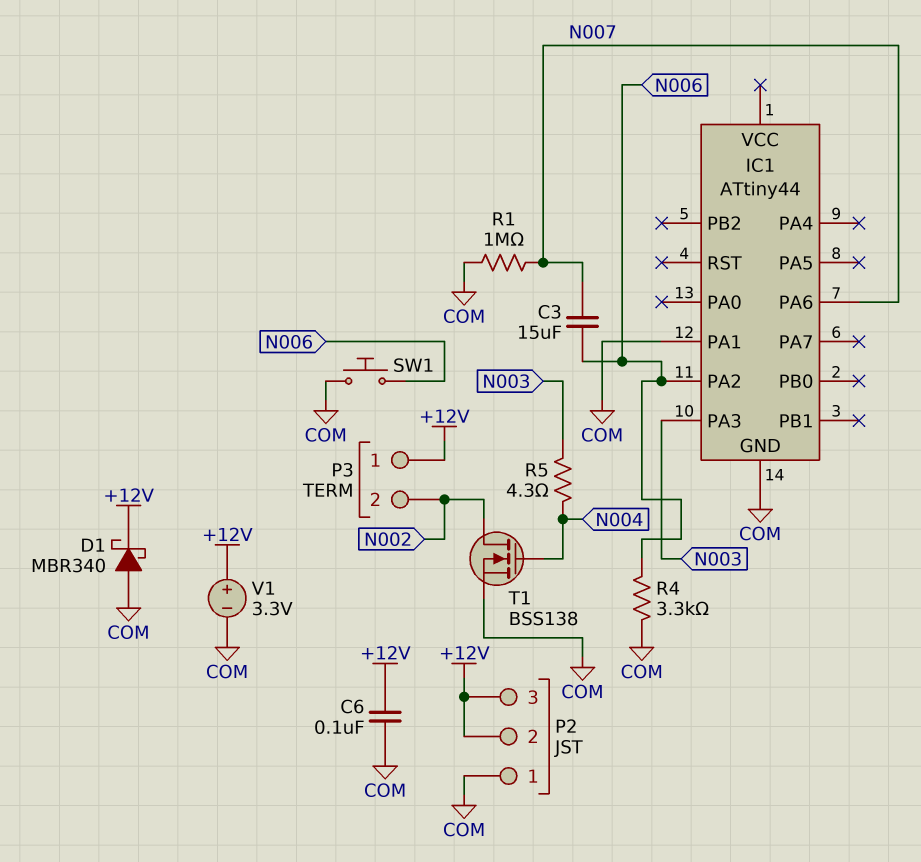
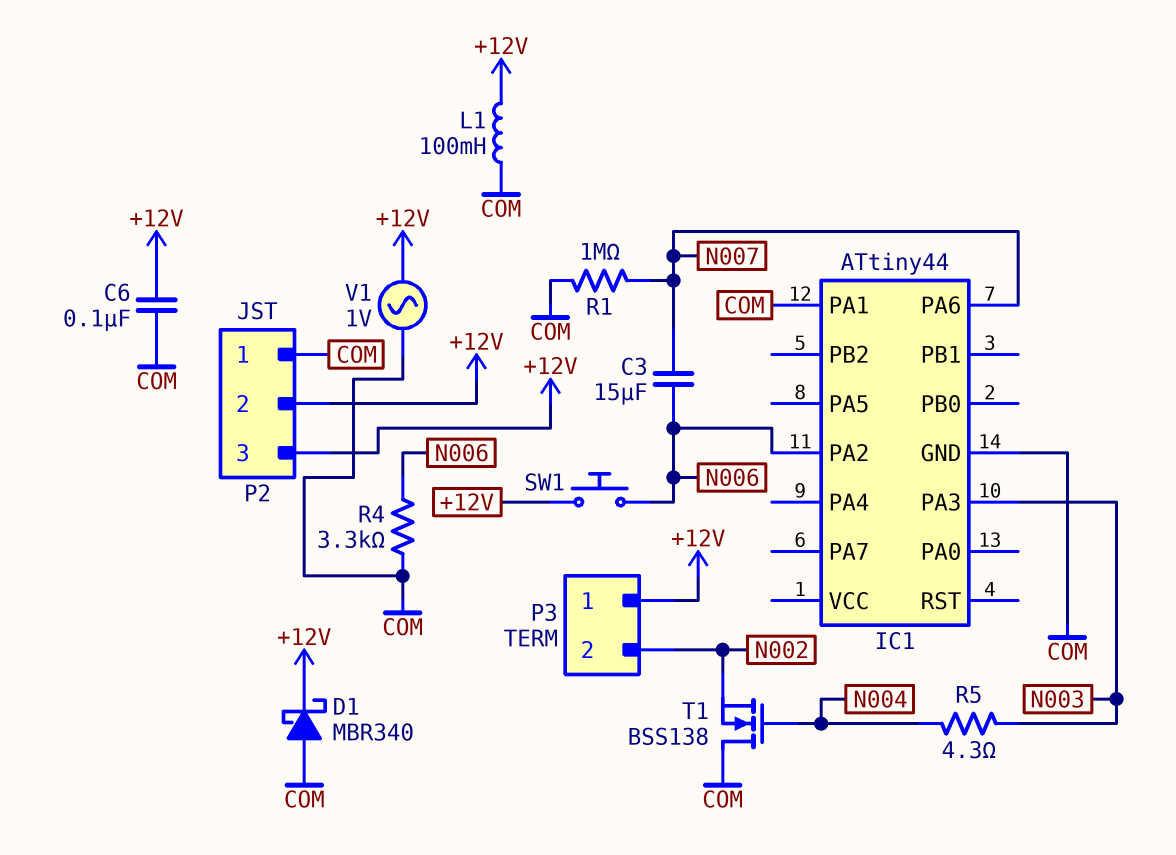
L1: none -> 100mH (+12V, COM)
SW1: button (COM, N006) -> button (+12V, N006)
T1: NMOS BSS138 (G N004, D N002, S COM) -> NMOS BSS138 (G N004, D COM, S N002)
V1: 3.3V (plus +12V, minus COM) -> AC 1V (+12V, COM)

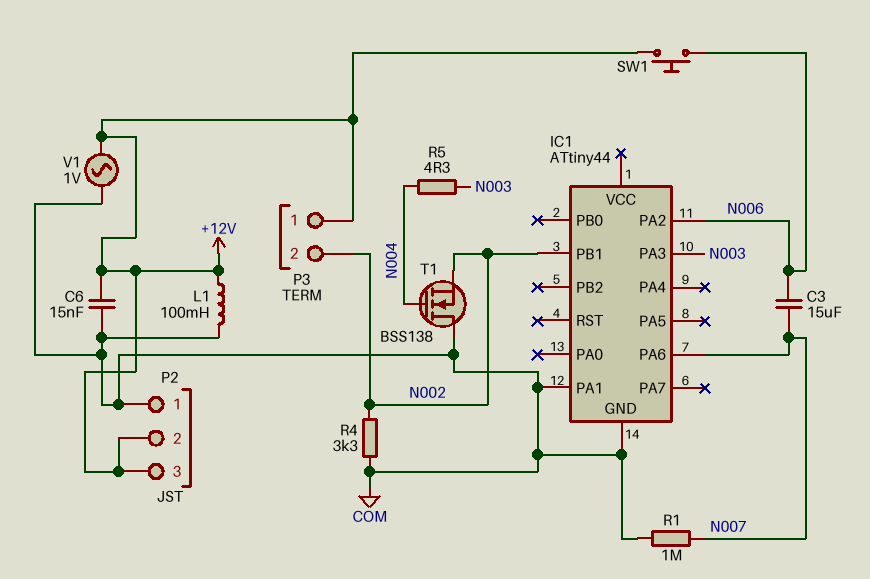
C6: 100nF (+12V, COM) -> 15nF (+12V, COM)
D1: schottky MBR340 (A COM, K +12V) -> none
IC1 pin PB1: none -> N002
R4: 3.3k (COM, N006) -> 3.3k (COM, N002)

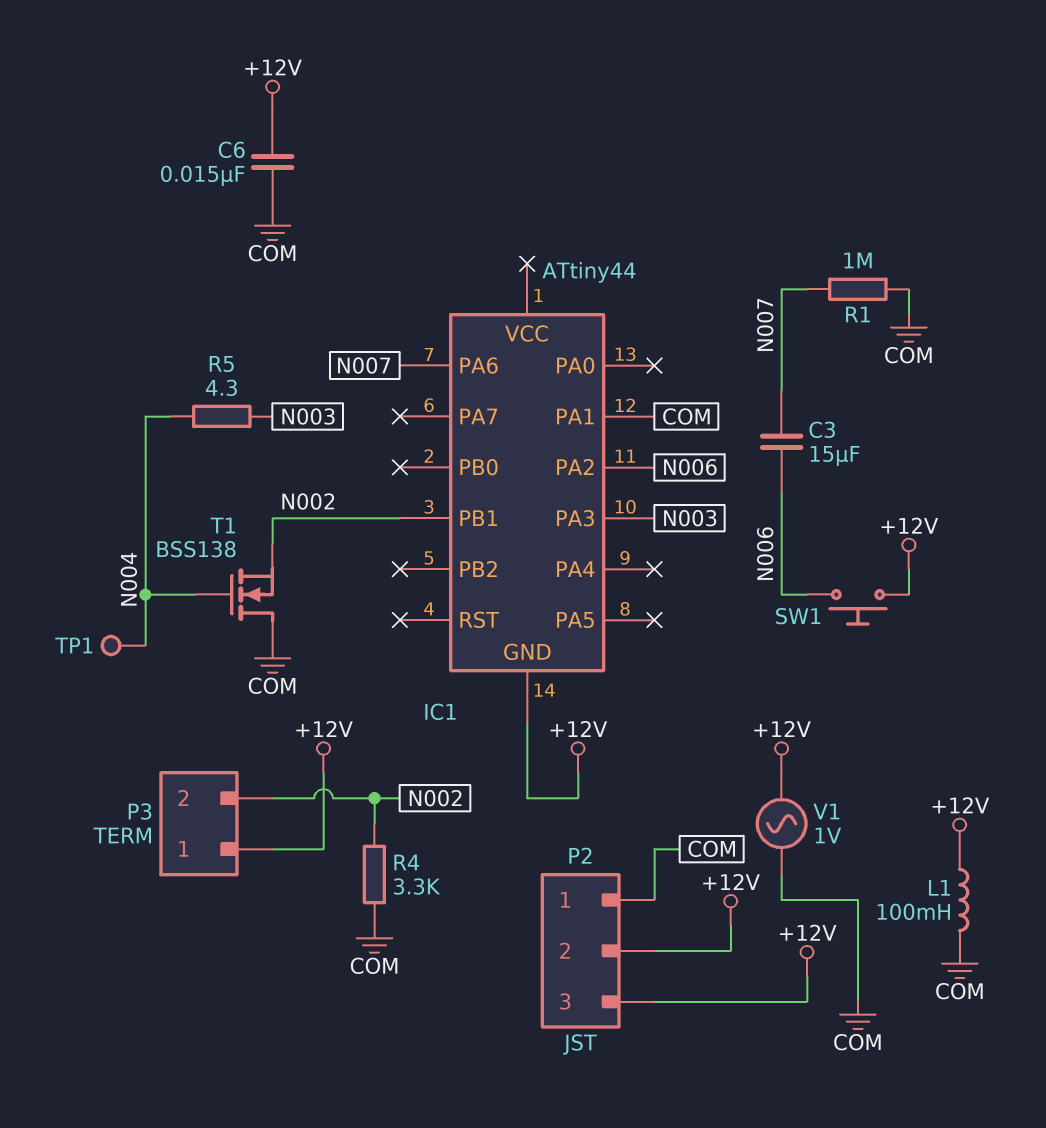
IC1 pin GND: COM -> +12V
TP1: none -> test point (N004)

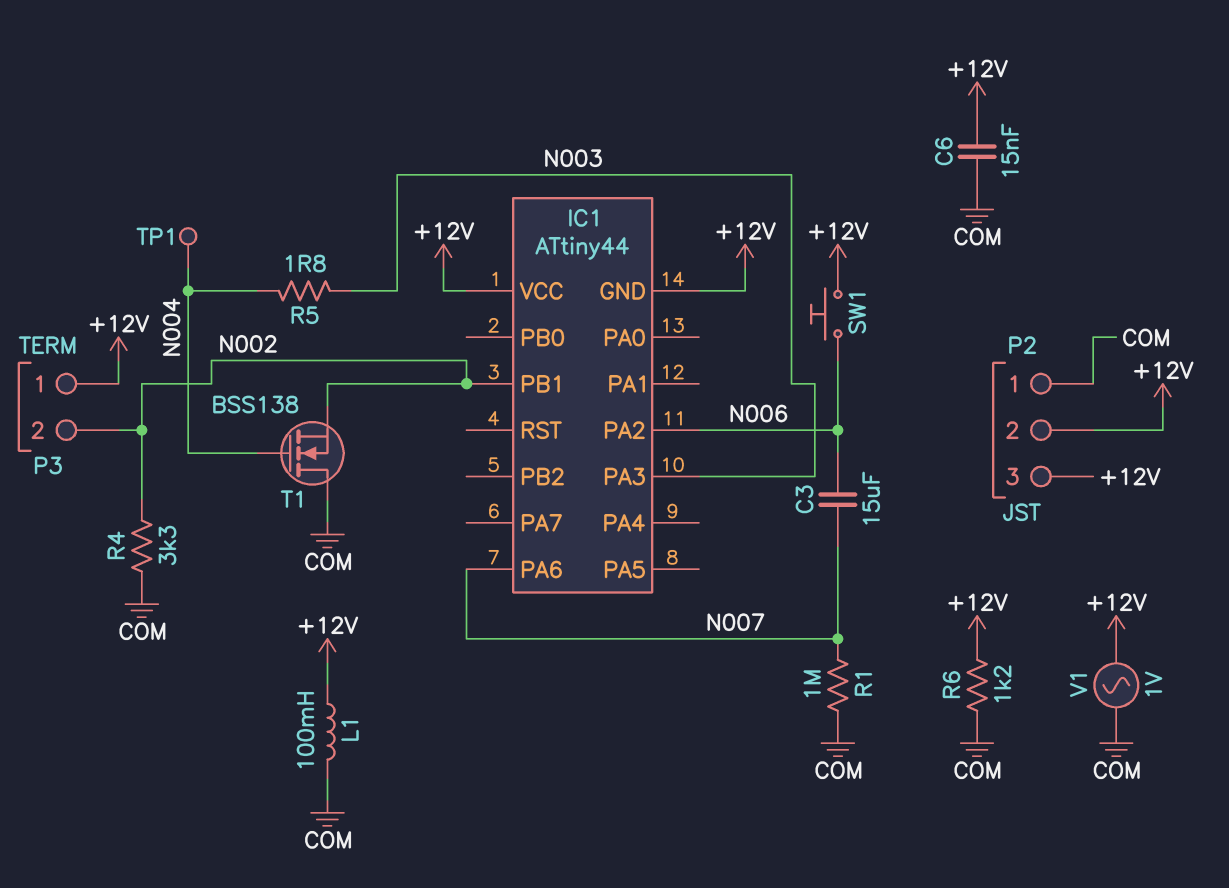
IC1 pin PA1: COM -> none
IC1 pin VCC: none -> +12V
R5: 4.3 (N003, N004) -> 1.8 (N003, N004)
R6: none -> 1.2k (+12V, COM)

